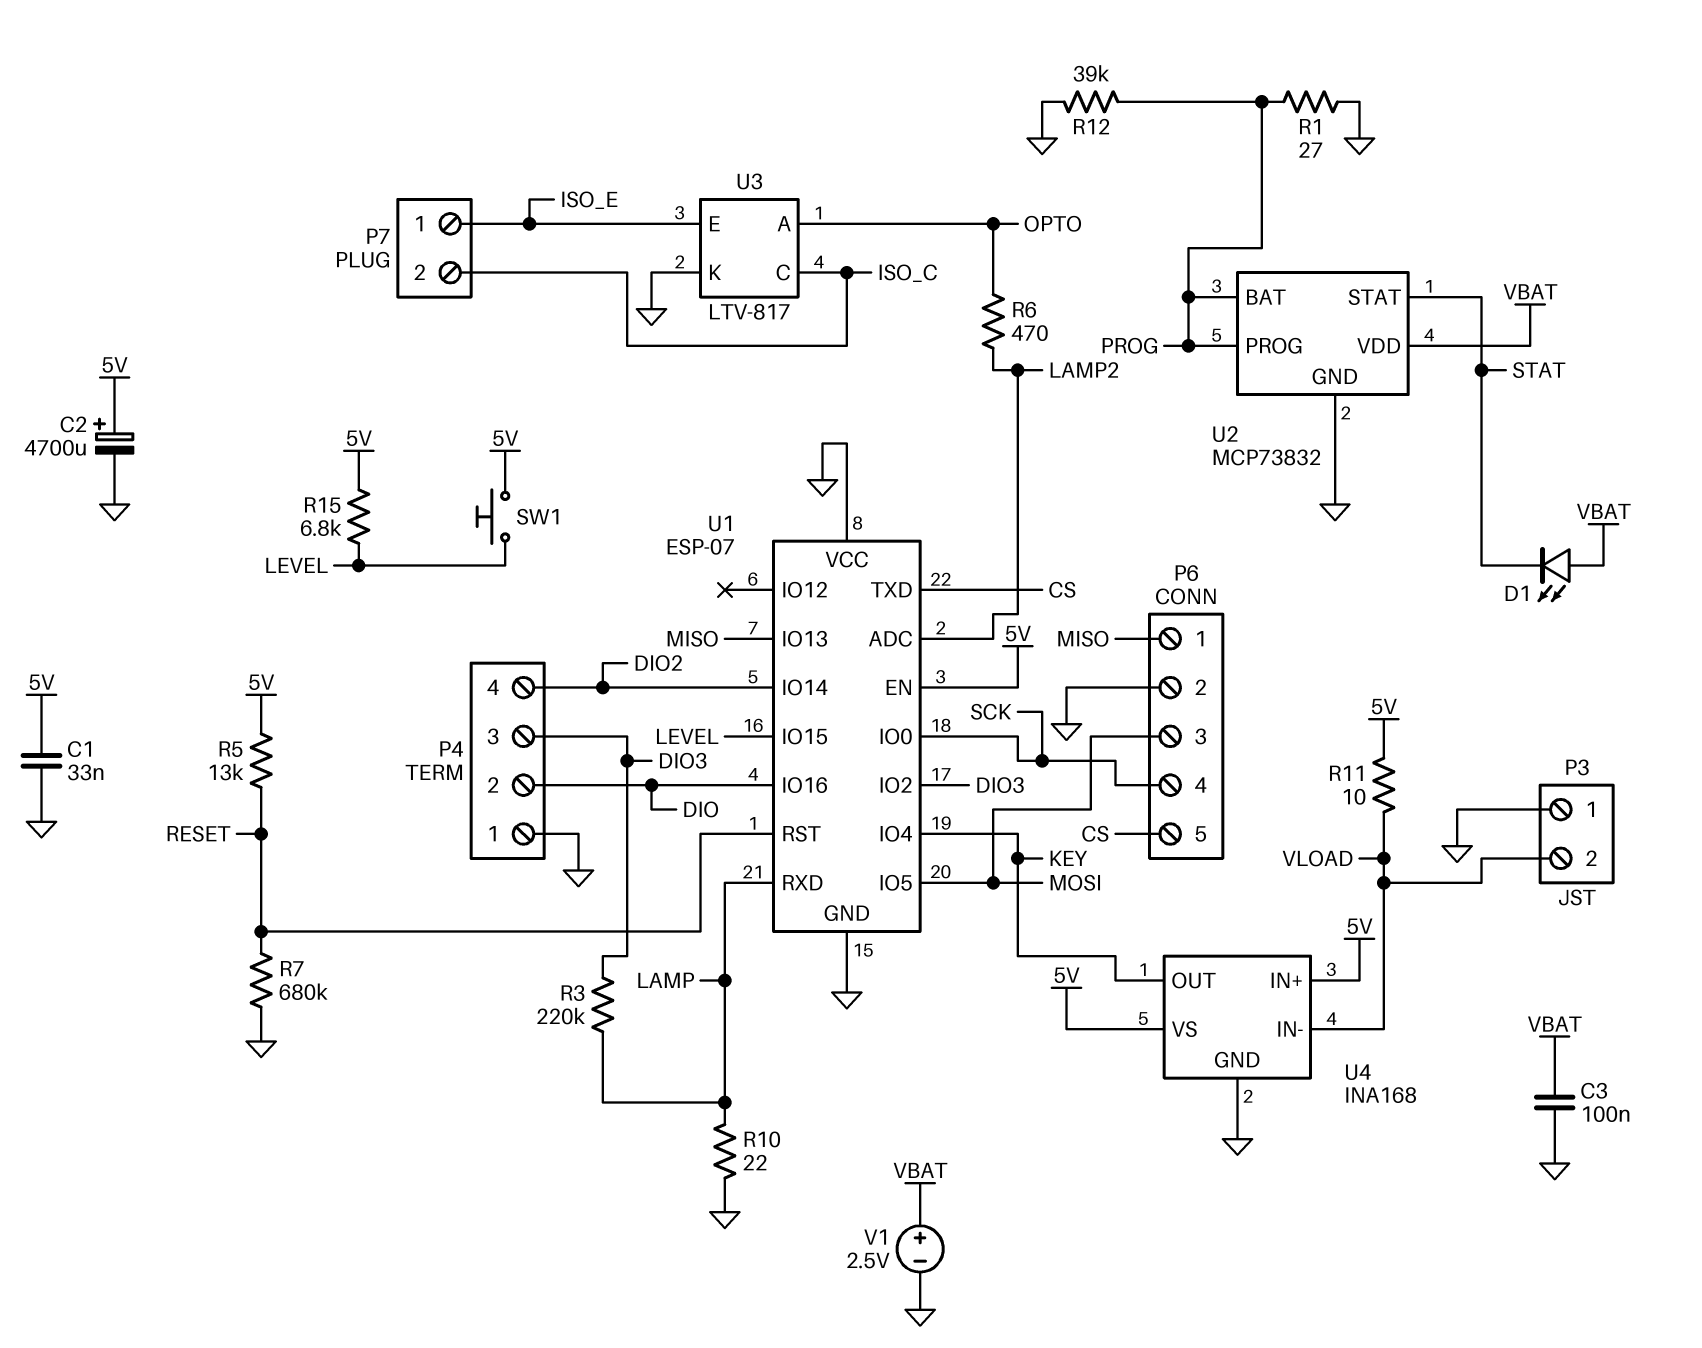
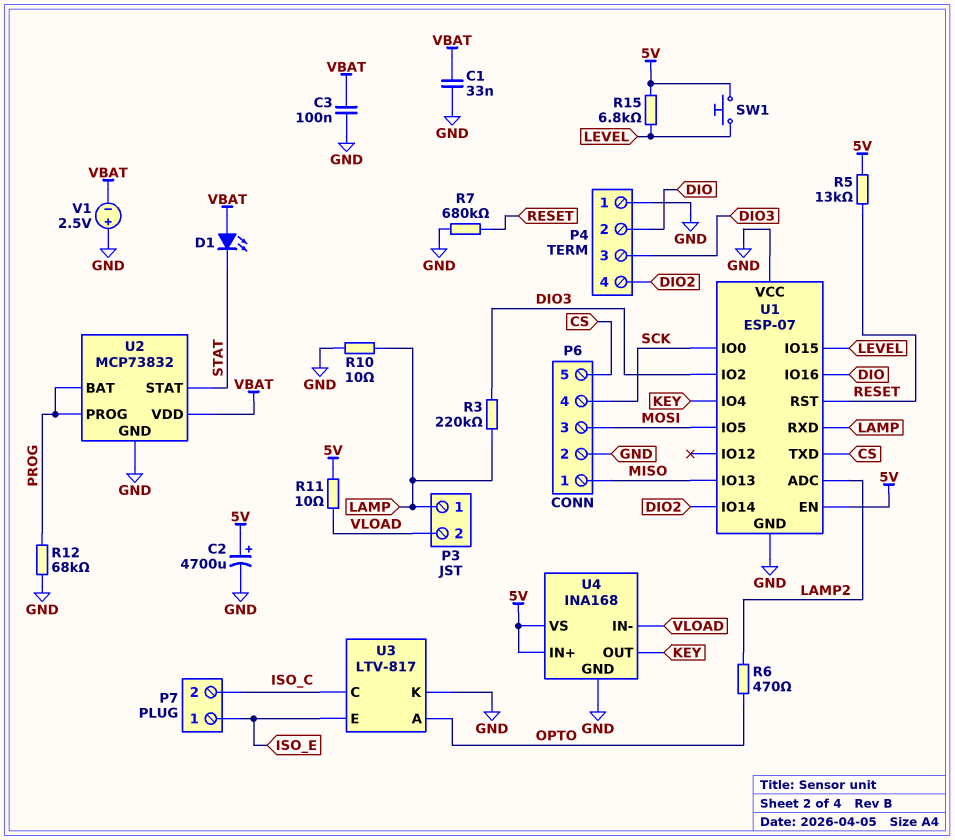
C1: 33nF (5V, GND) -> 33nF (GND, VBAT)
P3 pin 1: GND -> LAMP
R1: 27 (GND, PROG) -> none
R10: 22 (GND, LAMP) -> 10 (GND, LAMP)
R12: 39k (GND, PROG) -> 68k (GND, PROG)
V1: 2.5V (plus VBAT, minus GND) -> 2.5V (plus GND, minus VBAT)

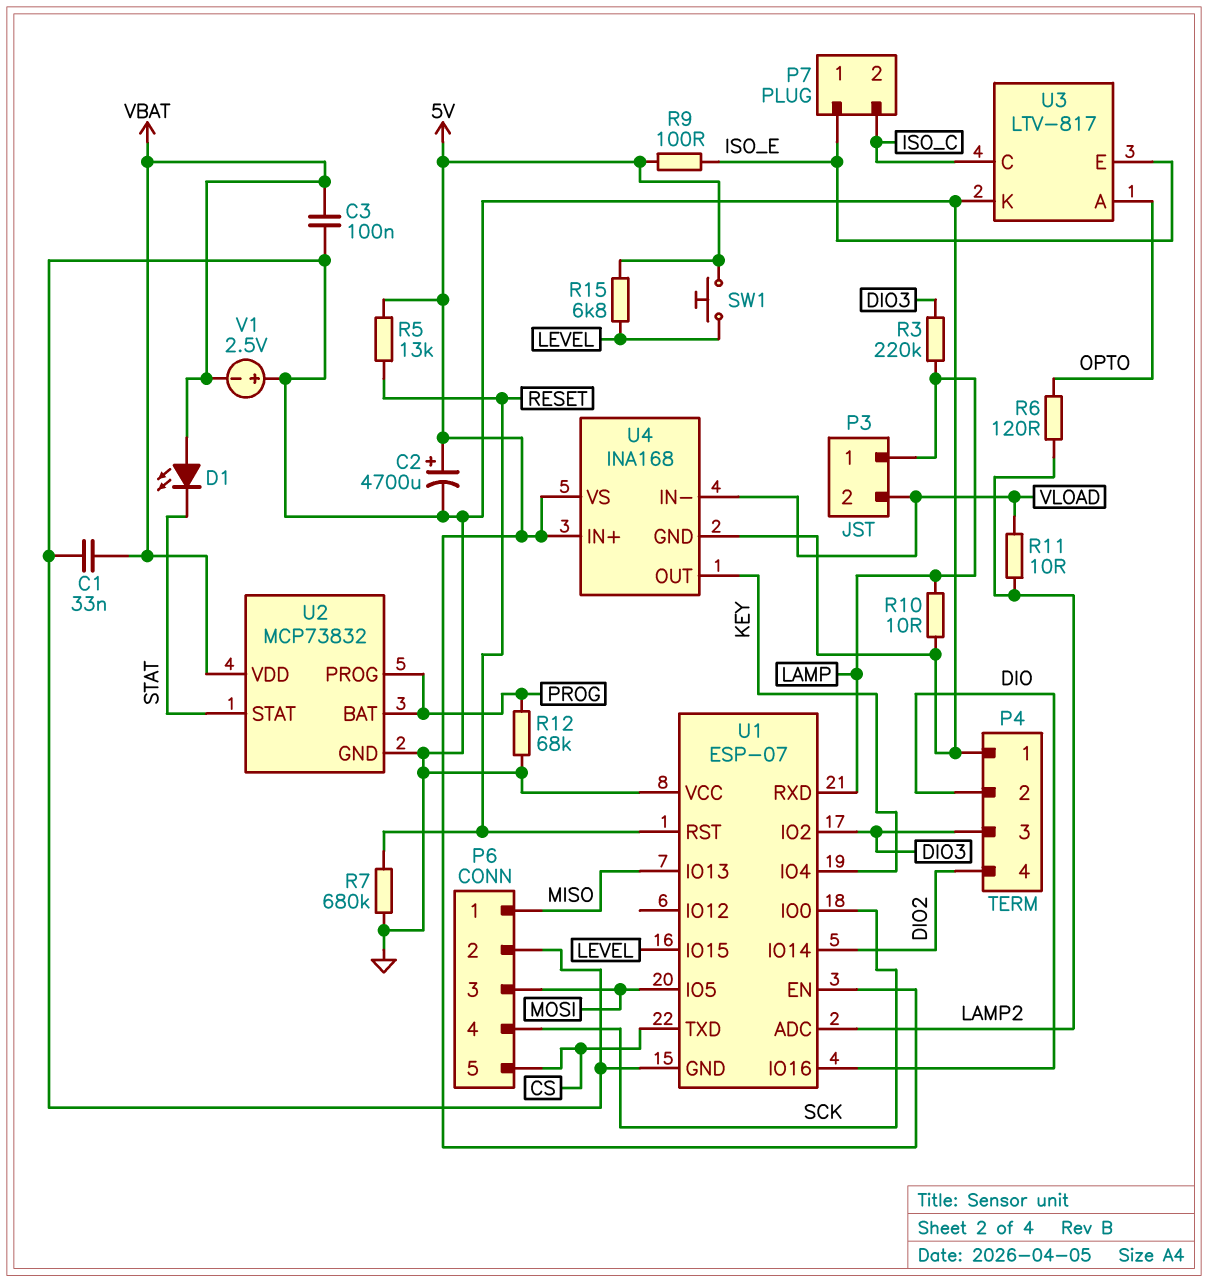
R6: 470 (LAMP2, OPTO) -> 120 (LAMP2, OPTO)
R9: none -> 100 (5V, ISO_E)
R11: 10 (5V, VLOAD) -> 10 (LAMP2, VLOAD)

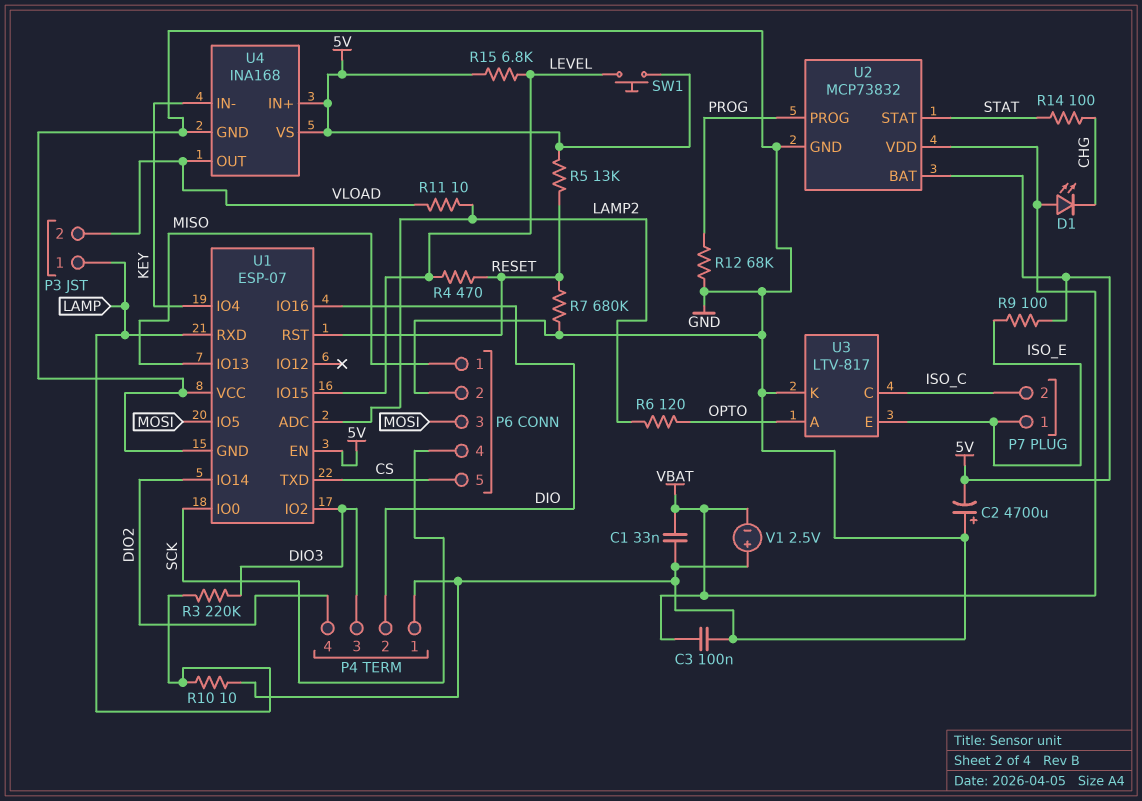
C2: 4700uF (plus 5V, minus GND) -> 4700uF (plus GND, minus 5V)
D1: LED (A VBAT, K STAT) -> LED (A VBAT, K CHG)
R4: none -> 470 (LEVEL, RESET)
R14: none -> 100 (CHG, STAT)
U2 pin BAT: PROG -> 5V
U4 pin IN-: VLOAD -> KEY
U4 pin OUT: KEY -> VLOAD

